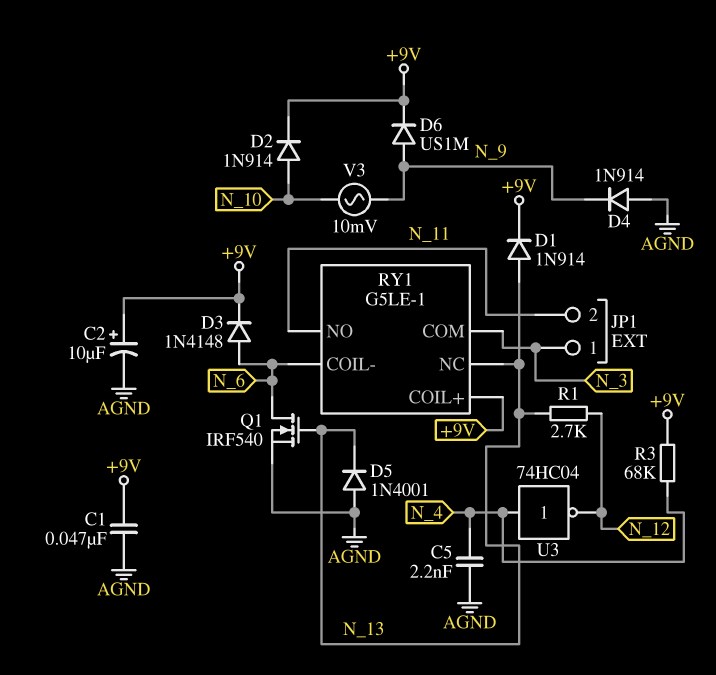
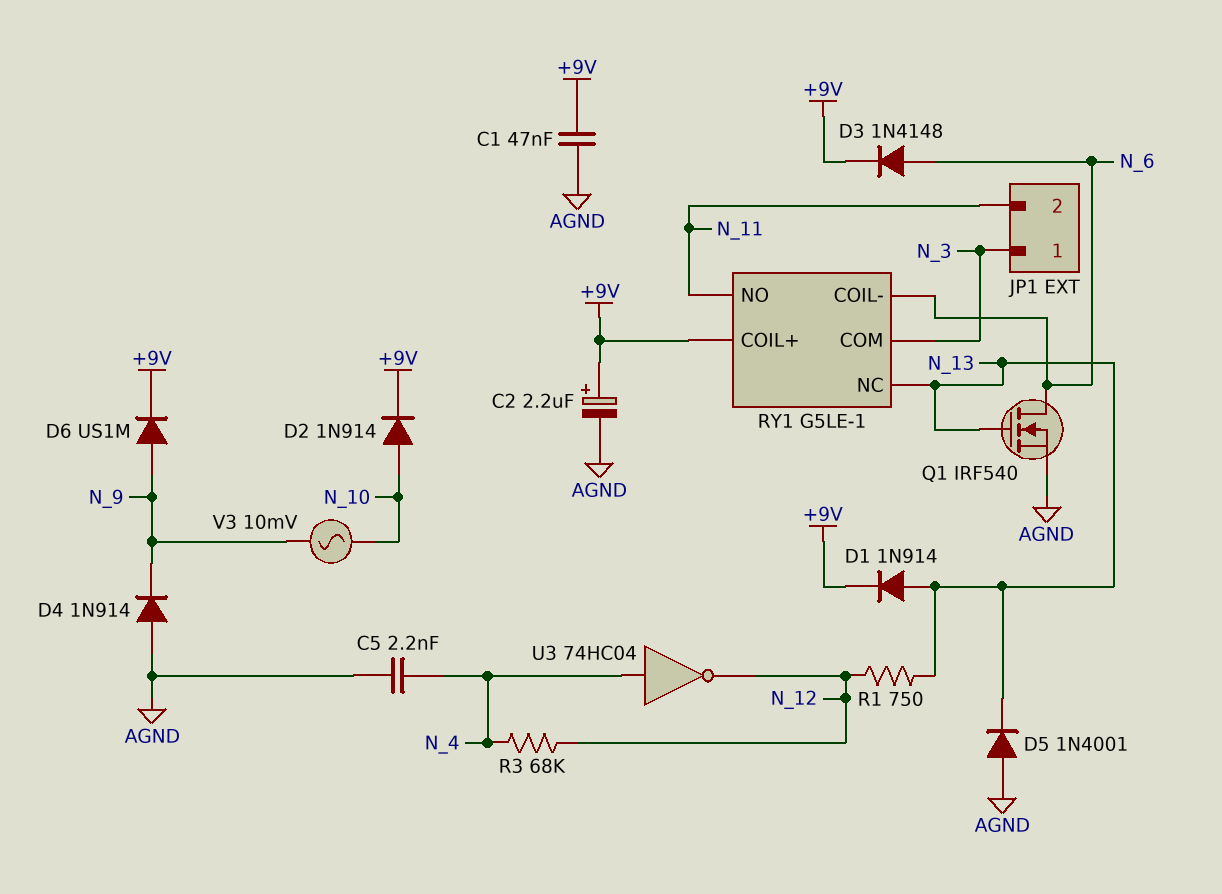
C2: 10uF (plus +9V, minus AGND) -> 2.2uF (plus +9V, minus AGND)
R1: 2.7k (N_12, N_13) -> 750 (N_12, N_13)
R3: 68k (+9V, N_4) -> 68k (N_4, N_12)

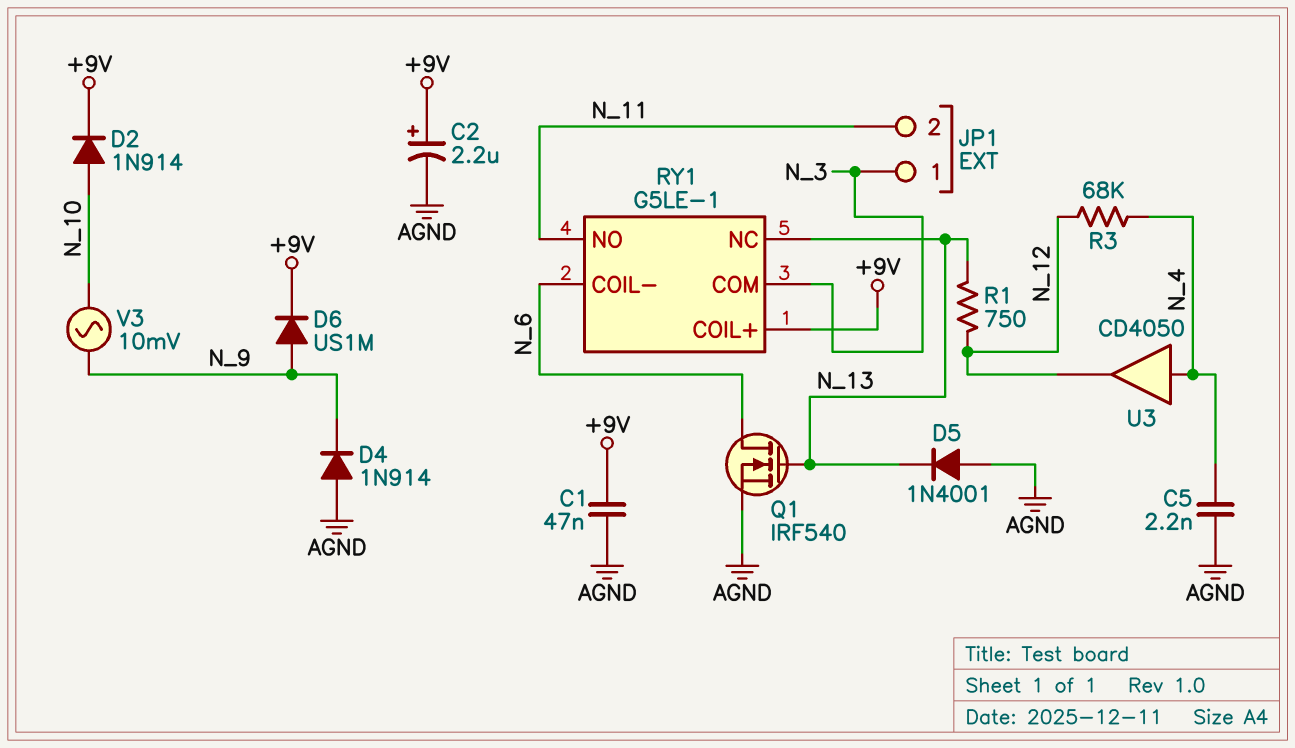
D1: diode 1N914 (A N_13, K +9V) -> none
D3: diode 1N4148 (A N_6, K +9V) -> none
U3: NOT 74HC04 (in N_4, out N_12) -> buffer CD4050 (in N_4, out N_12)

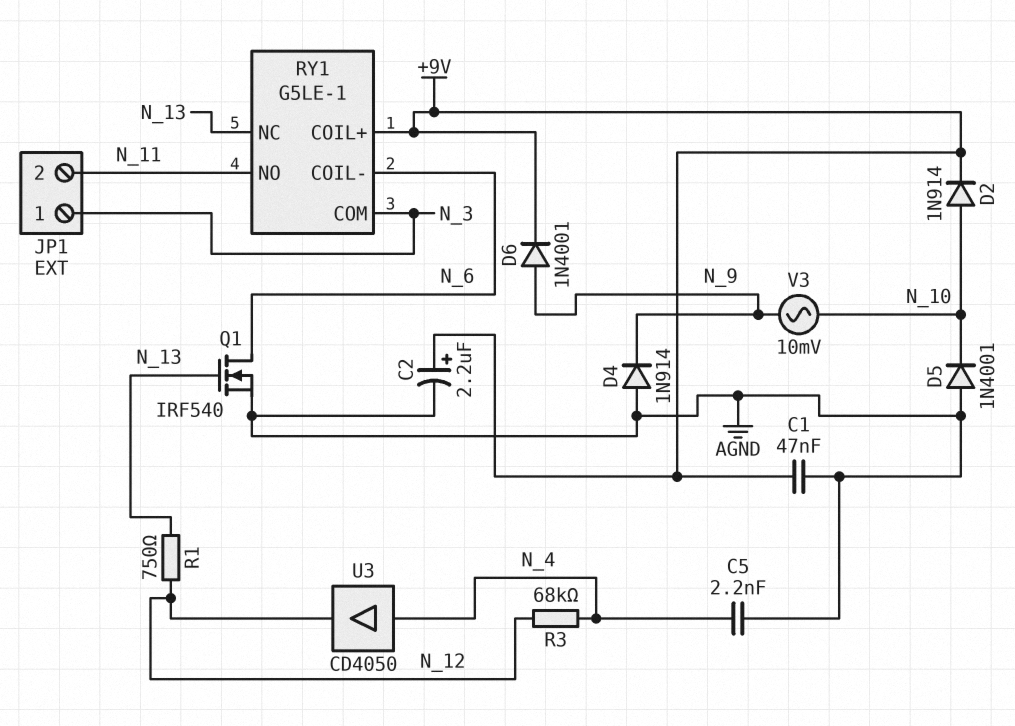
D5: diode 1N4001 (A AGND, K N_13) -> diode 1N4001 (A AGND, K N_10)
D6: diode US1M (A N_9, K +9V) -> diode 1N4001 (A N_9, K +9V)

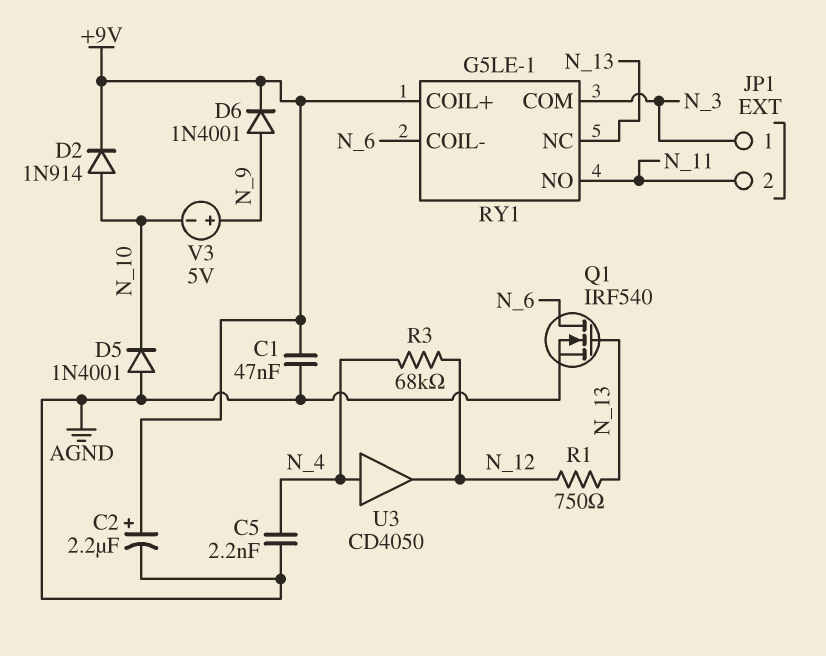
D4: diode 1N914 (A AGND, K N_9) -> none
V3: AC 10mV (N_9, N_10) -> 5V (plus N_9, minus N_10)

